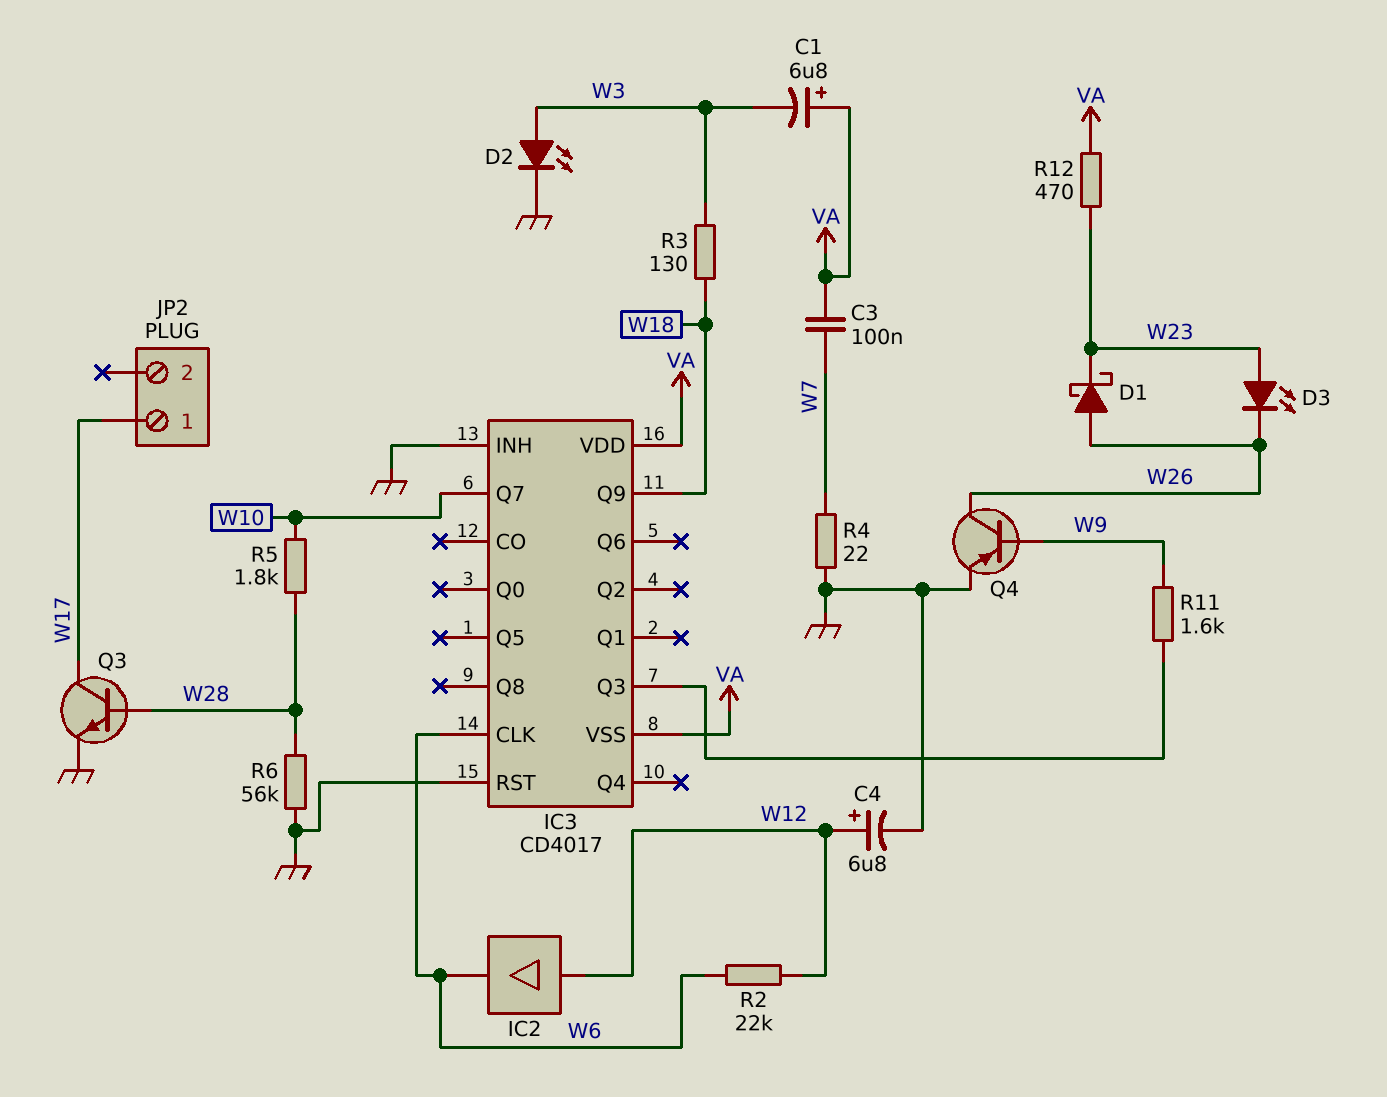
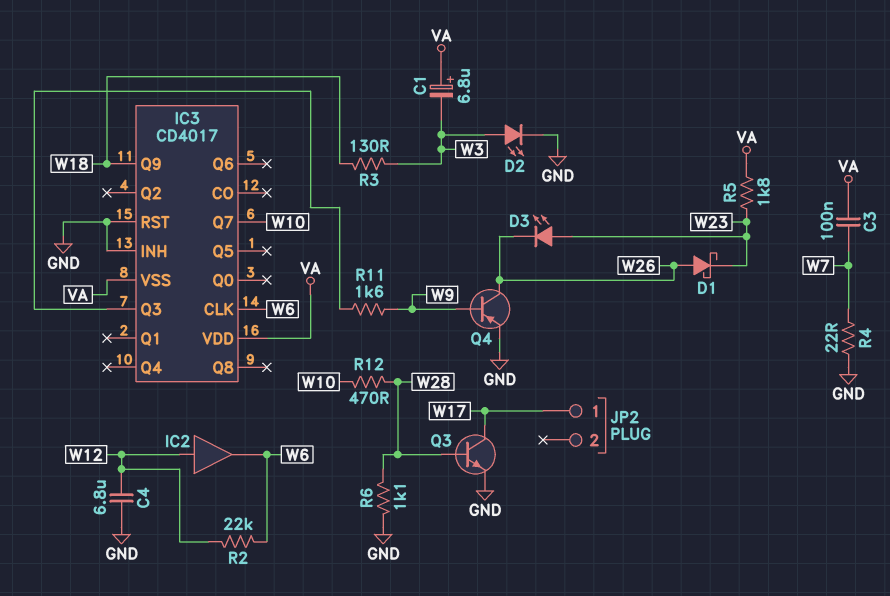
C4: 6.8uF (plus W12, minus GND) -> 6.8uF (GND, W12)
R5: 1.8k (W10, W28) -> 1.8k (VA, W23)
R6: 56k (GND, W28) -> 1.1k (GND, W28)
R12: 470 (VA, W23) -> 470 (W10, W28)

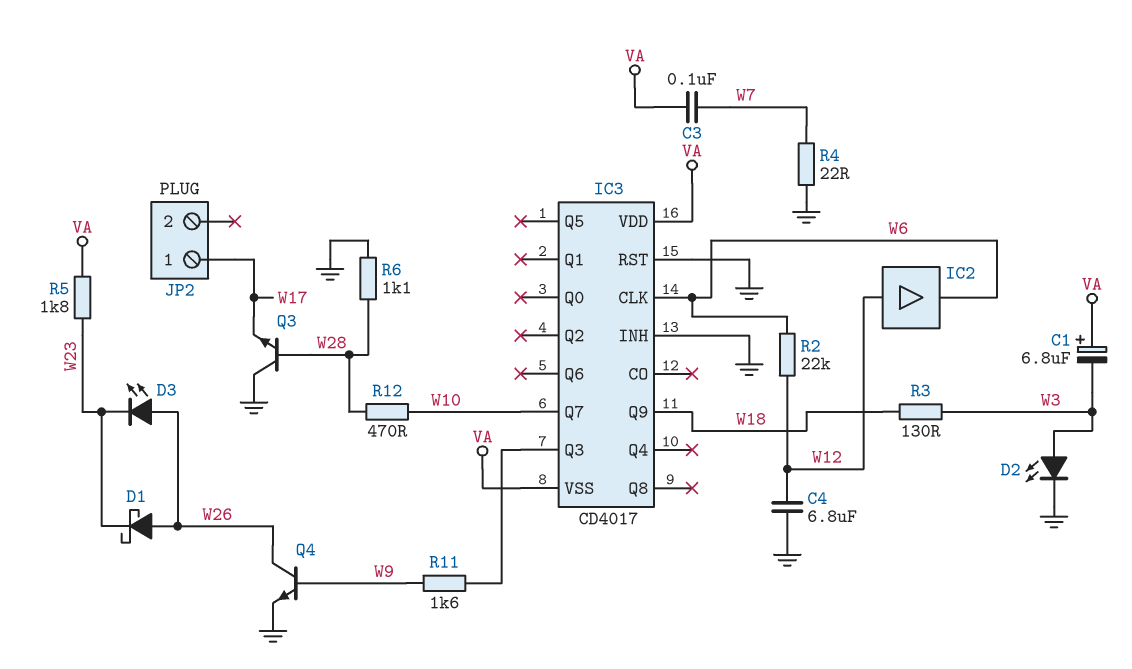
D3: LED (A W23, K W26) -> LED (A W26, K W23)
Q3: NPN (B W28, C W17, E GND) -> NPN (B W28, C GND, E W17)
Q4: PNP (B W9, C W26, E GND) -> NPN (B W9, C W26, E GND)

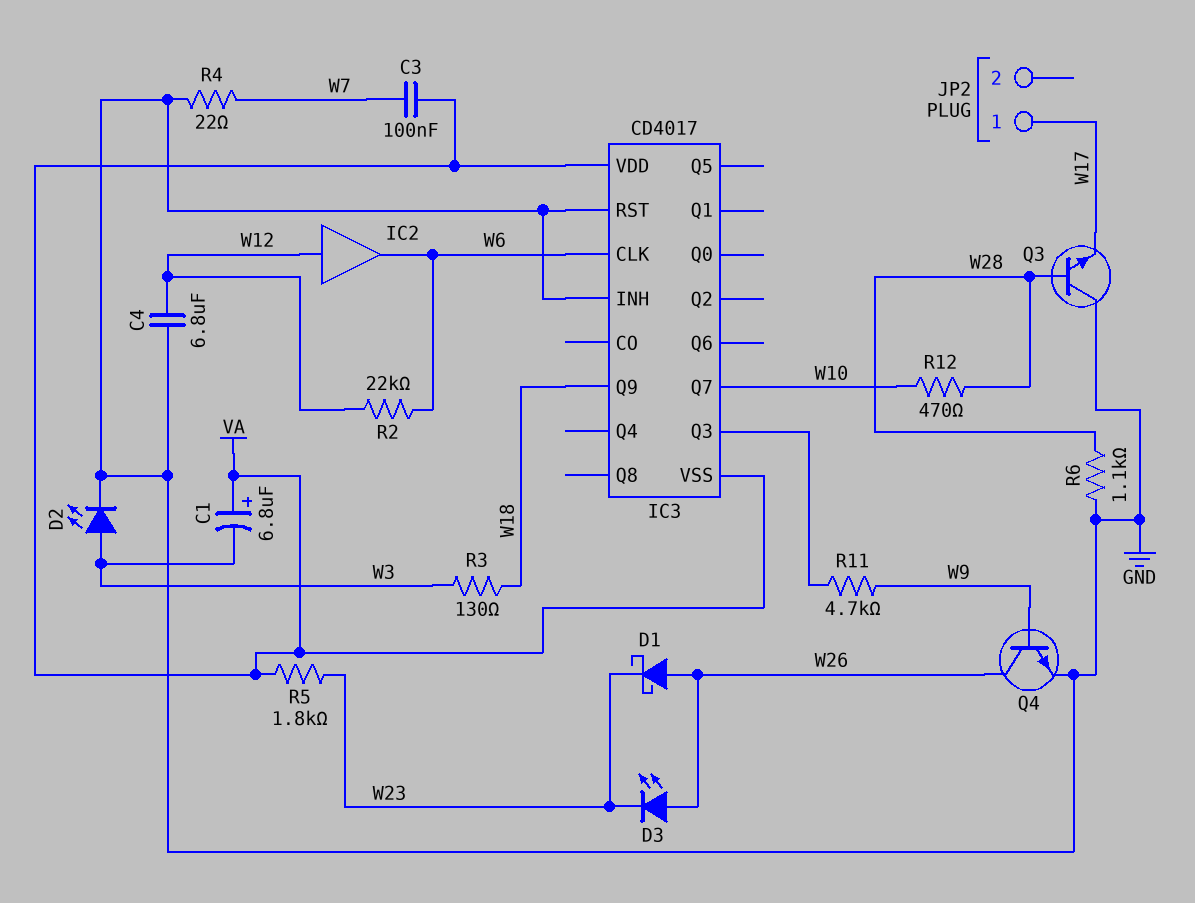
R11: 1.6k (IC3/Q3, W9) -> 4.7k (IC3/Q3, W9)

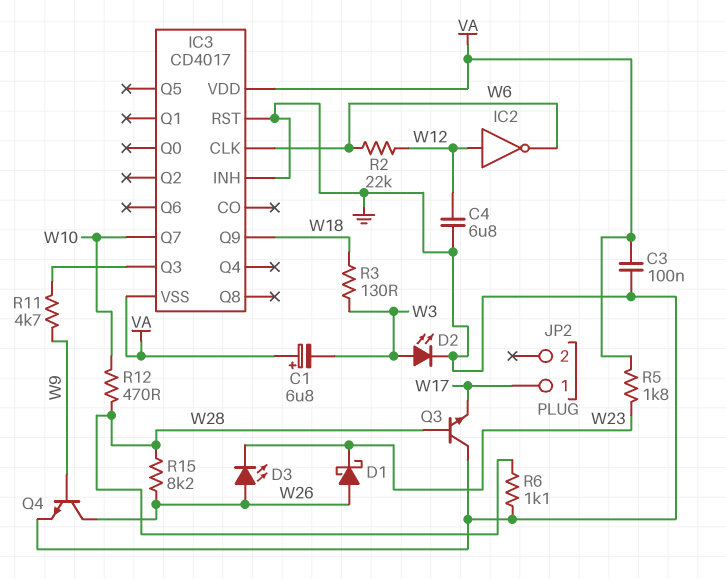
C3: 100nF (VA, W7) -> 100nF (GND, VA)
IC2: buffer (in W12, out W6) -> NOT (in W12, out W6)
R4: 22 (GND, W7) -> none
R15: none -> 8.2k (W26, W28)

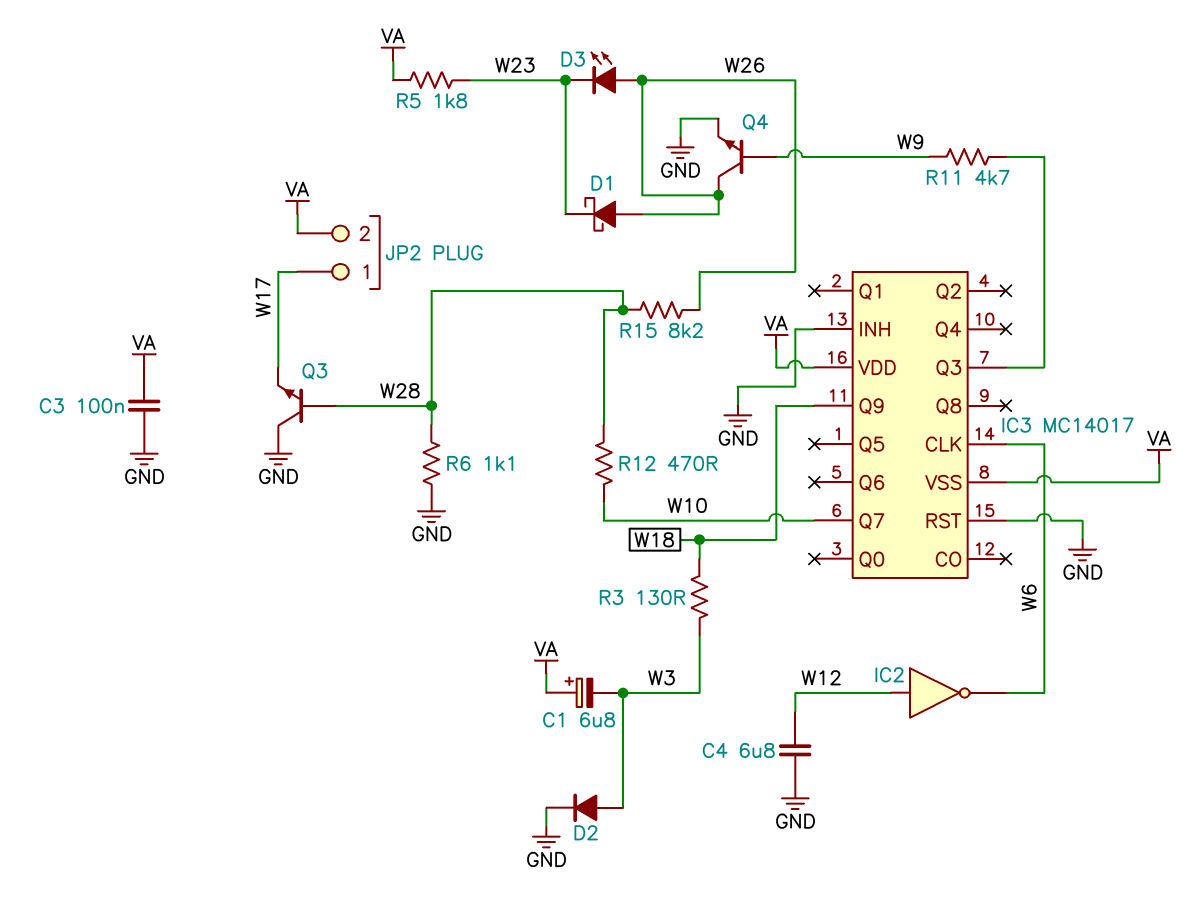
D2: LED (A W3, K GND) -> diode (A W3, K GND)
IC3: CD4017 -> MC14017
JP2 pin 2: none -> VA
R2: 22k (W6, W12) -> none

